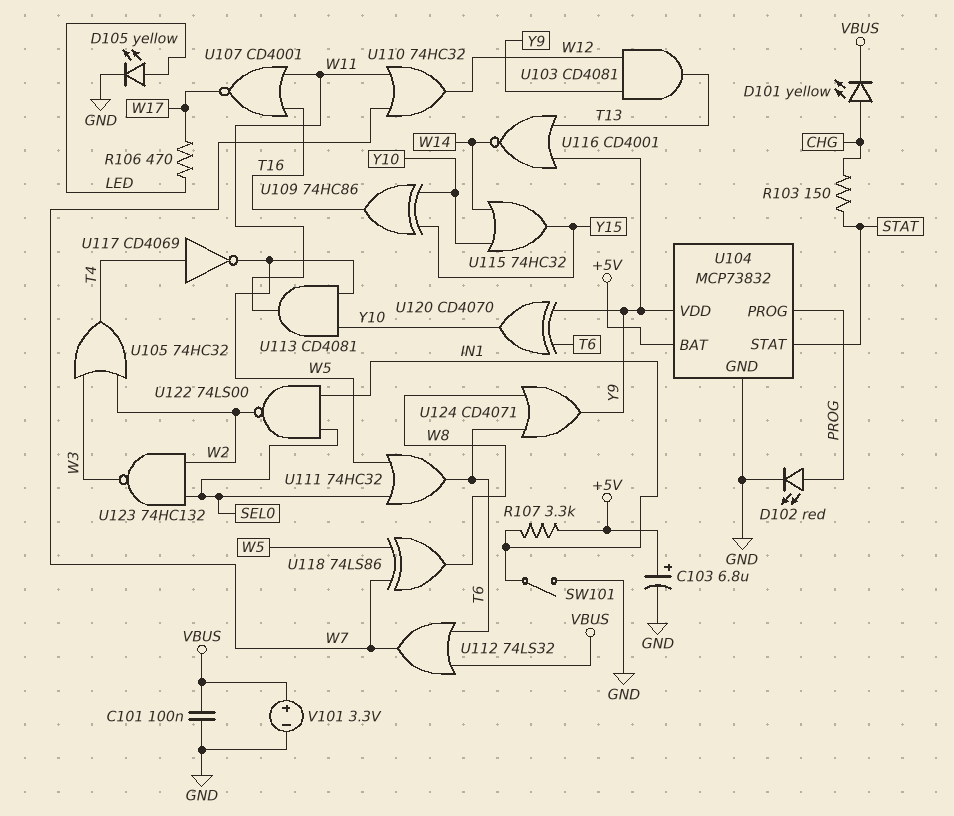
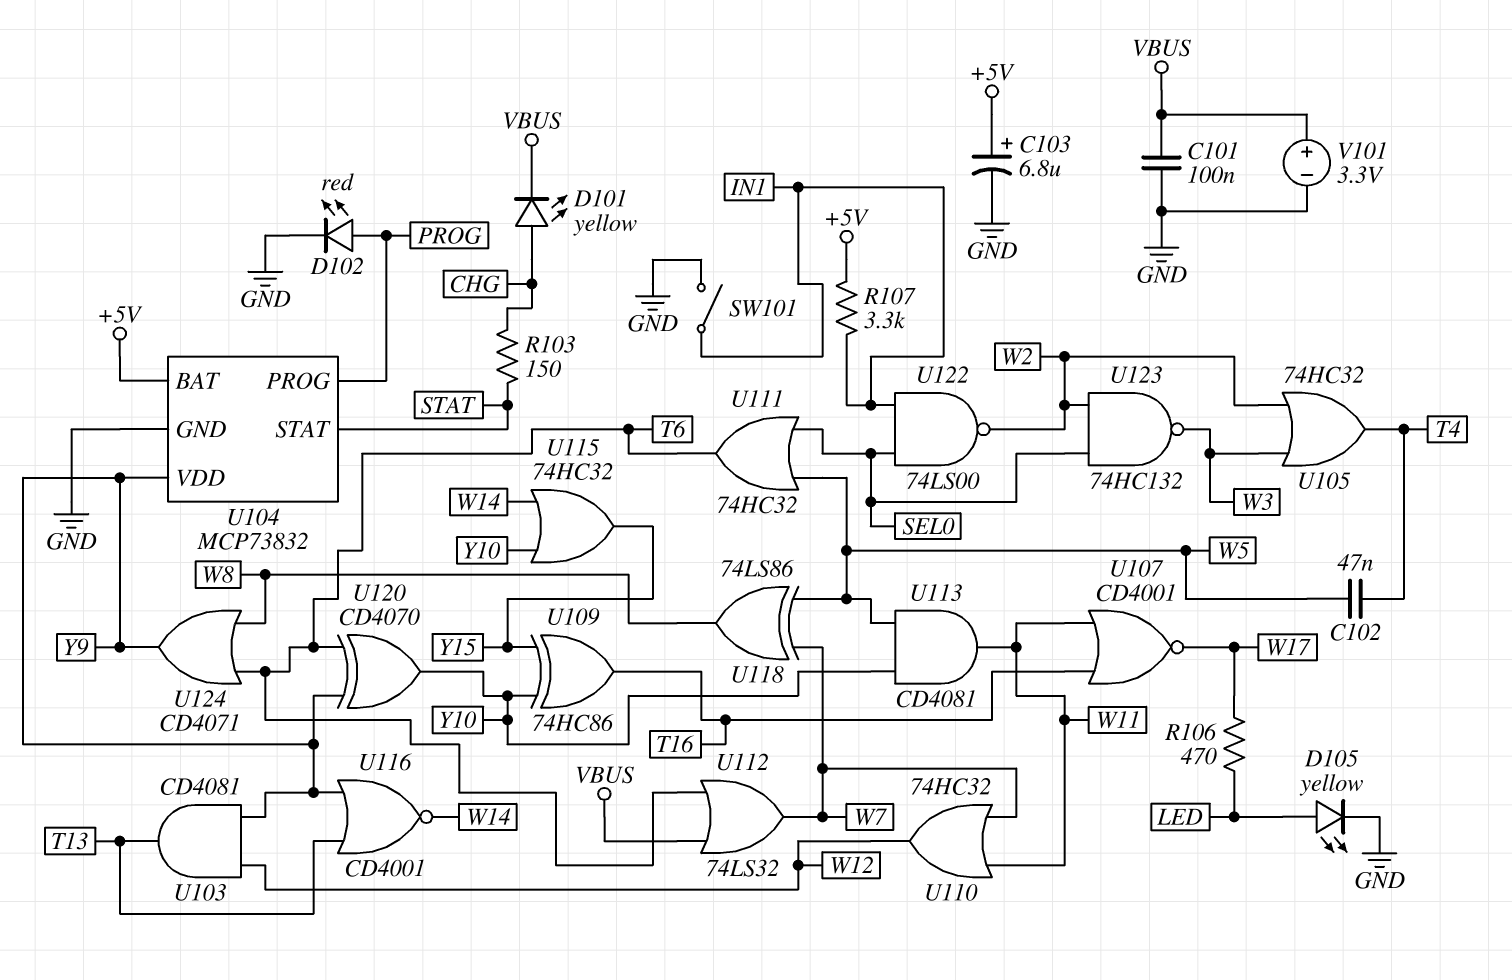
C102: none -> 47nF (T4, W5)
U117: NOT CD4069 (in T4, out W5) -> none

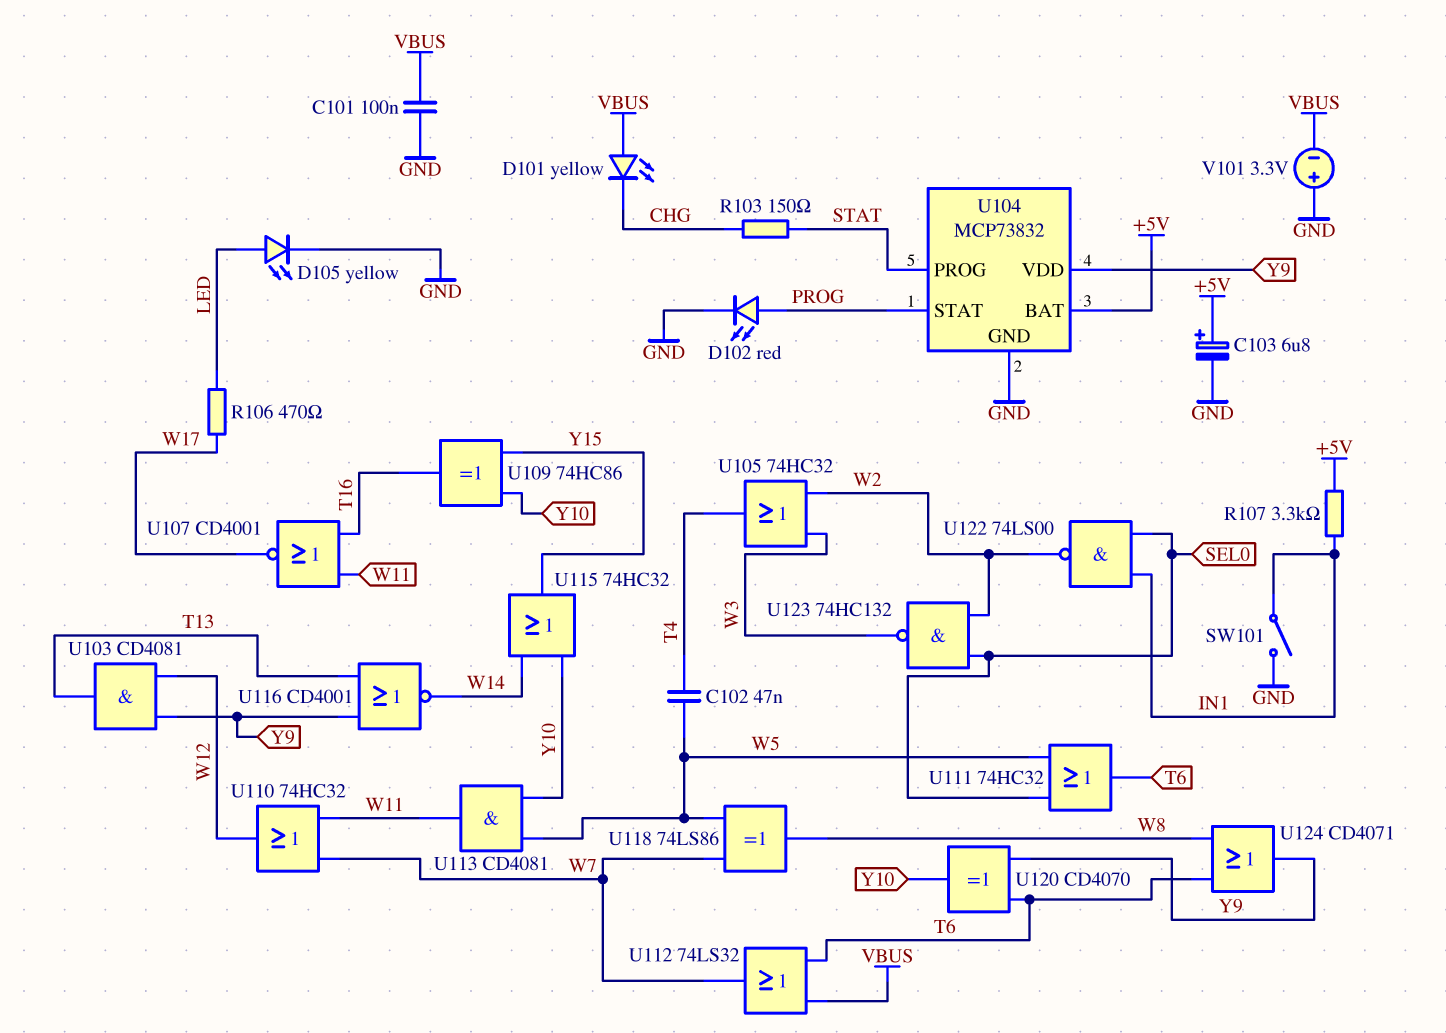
D101: LED yellow (A CHG, K VBUS) -> LED yellow (A VBUS, K CHG)
U104 pin PROG: PROG -> STAT
U104 pin STAT: STAT -> PROG
V101: 3.3V (plus VBUS, minus GND) -> 3.3V (plus GND, minus VBUS)

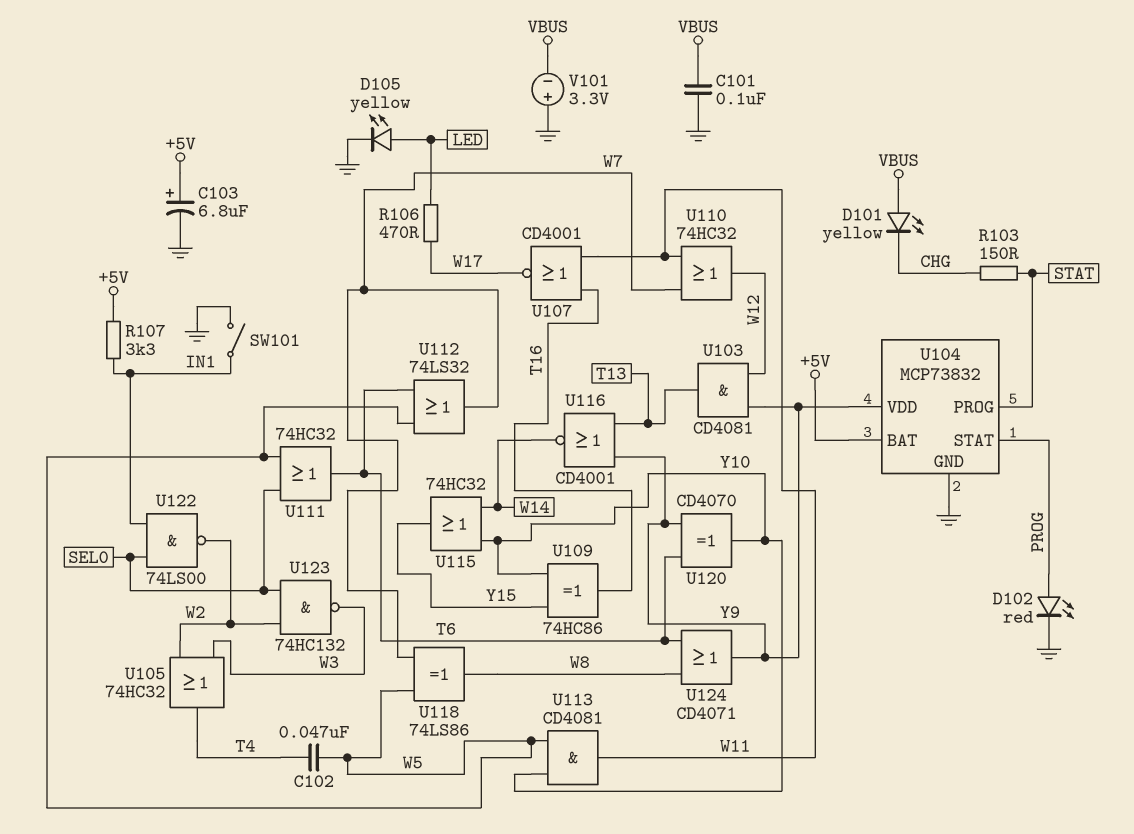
U112: OR 74LS32 (in T6, in VBUS, out W7) -> OR 74LS32 (in T6, in W5, out W7)

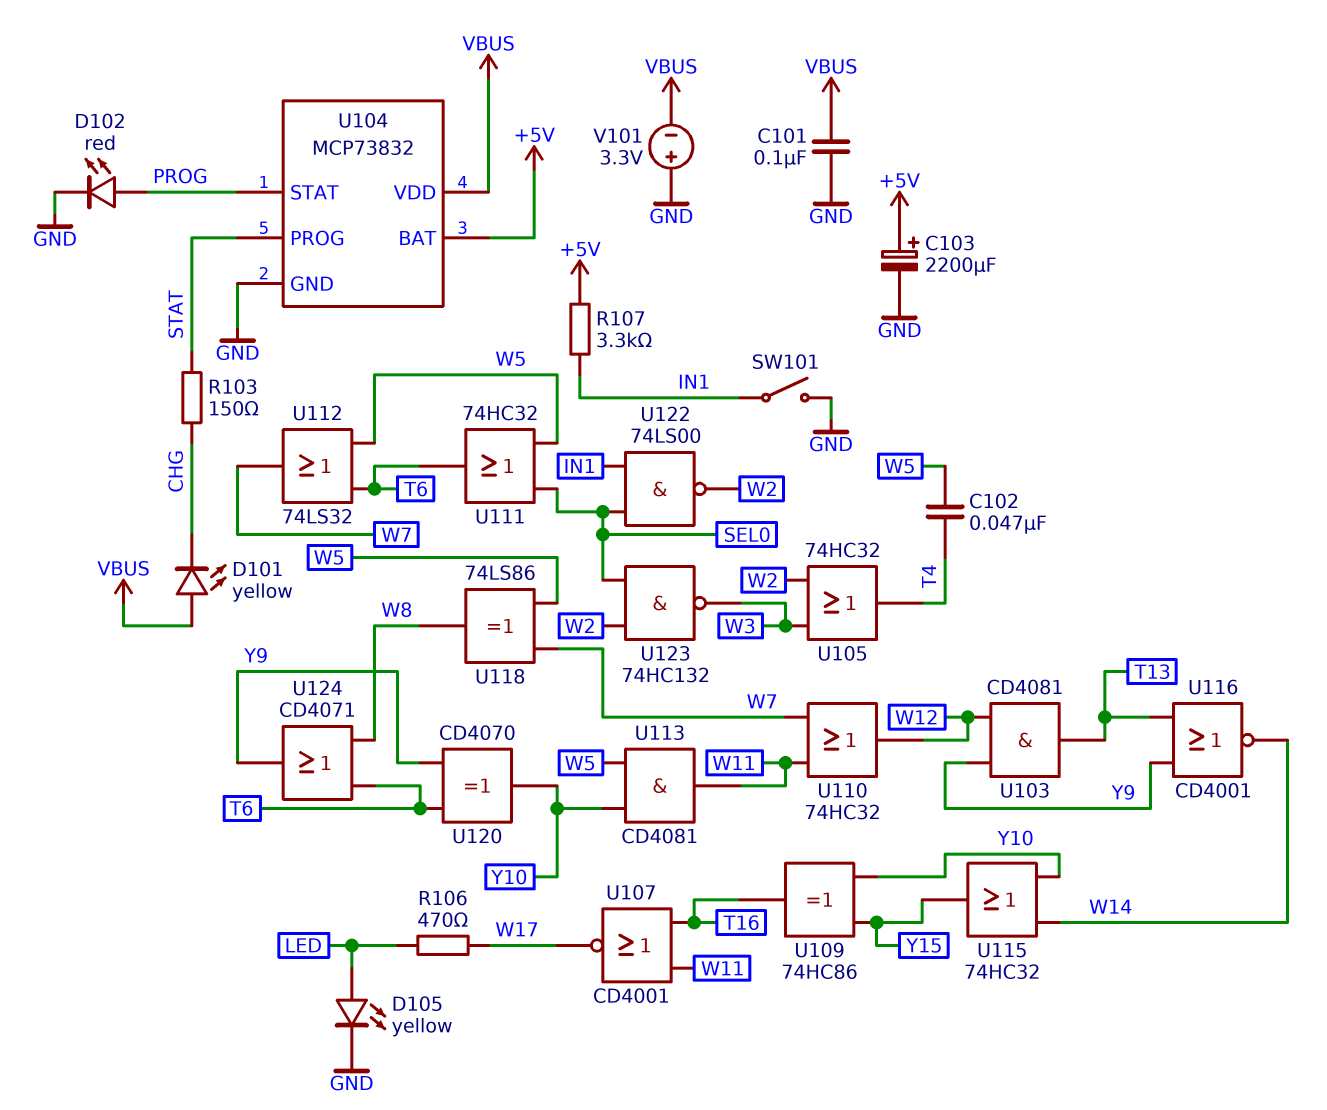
C103: 6.8uF (plus +5V, minus GND) -> 2200uF (plus +5V, minus GND)
U104 pin VDD: Y9 -> VBUS

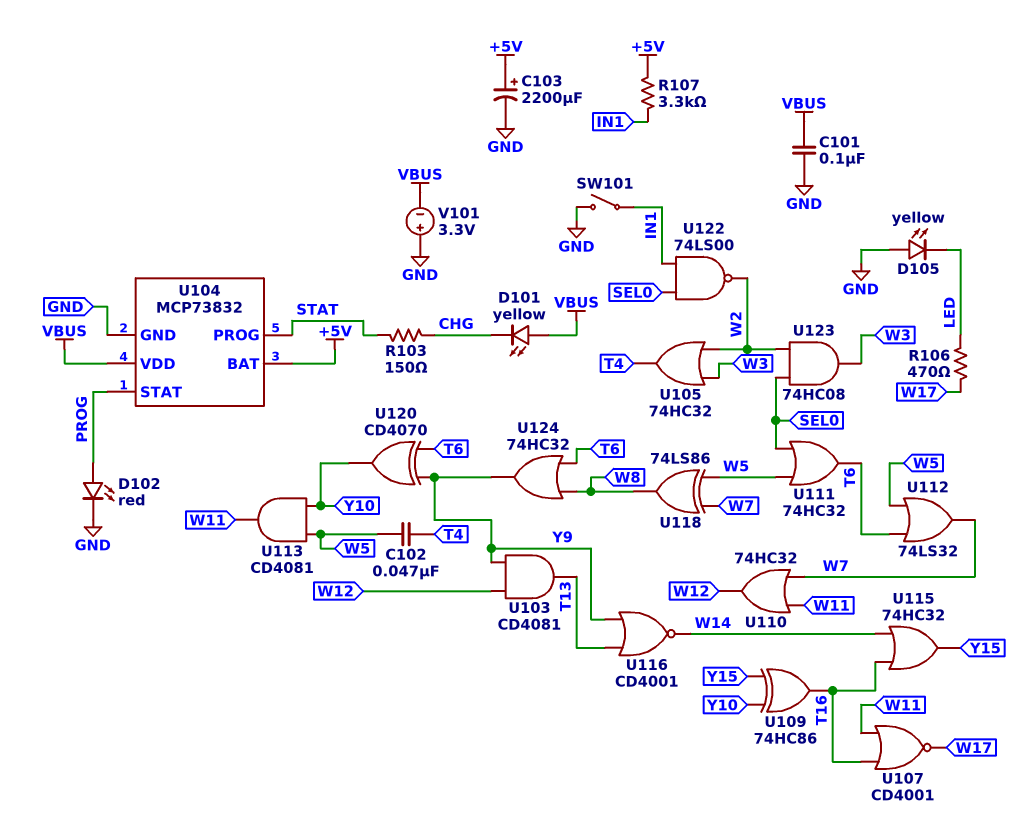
D105: LED yellow (A LED, K GND) -> LED yellow (A GND, K LED)
U115: OR 74HC32 (in W14, in Y10, out Y15) -> OR 74HC32 (in T16, in W14, out Y15)
U123: NAND 74HC132 (in SEL0, in W2, out W3) -> AND 74HC08 (in SEL0, in W2, out W3)
U124: OR CD4071 (in T6, in W8, out Y9) -> OR 74HC32 (in T6, in W8, out Y9)

